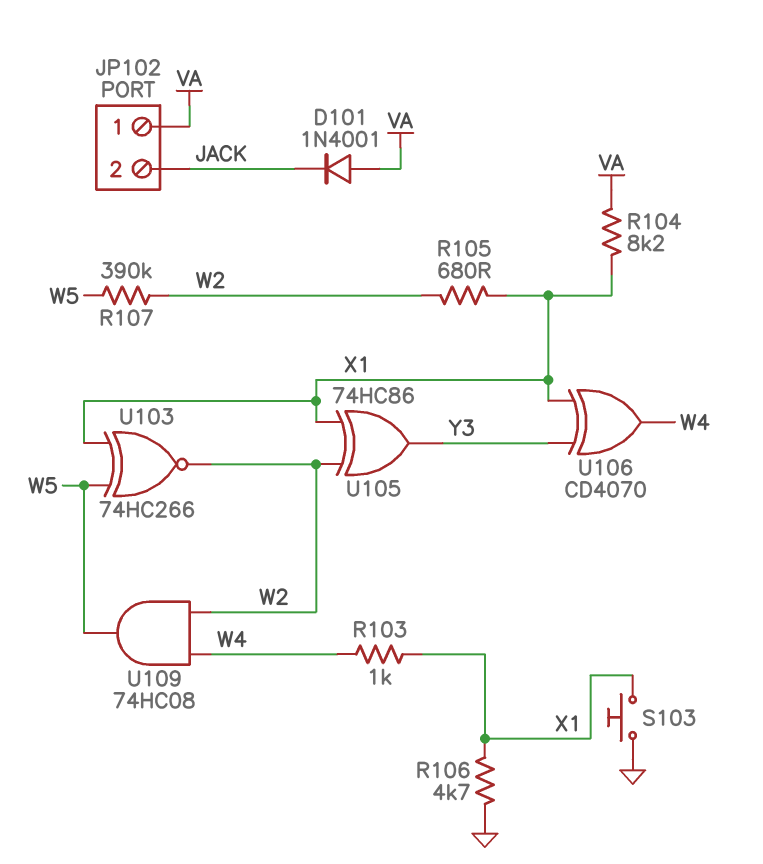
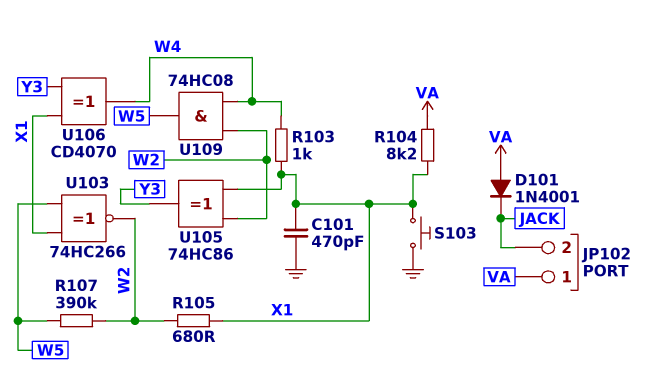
C101: none -> 470pF (GND, X1)
R106: 4.7k (GND, X1) -> none

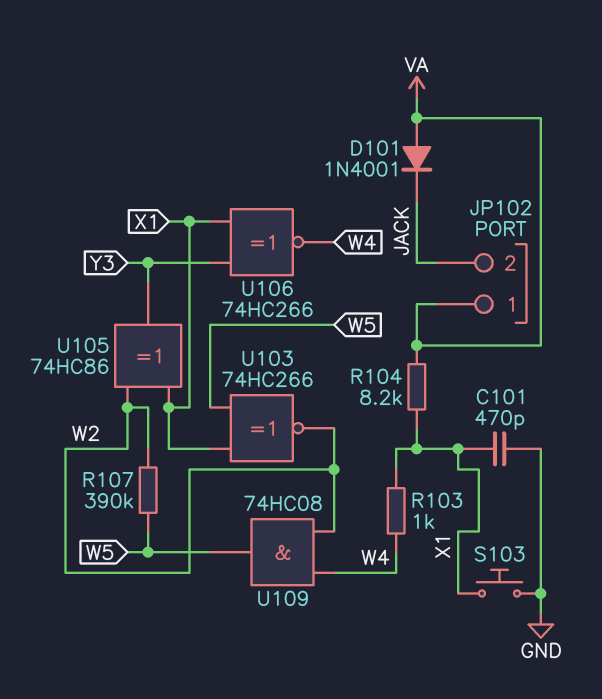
R105: 680 (W2, X1) -> none
U106: XOR CD4070 (in X1, in Y3, out W4) -> XNOR 74HC266 (in X1, in Y3, out W4)

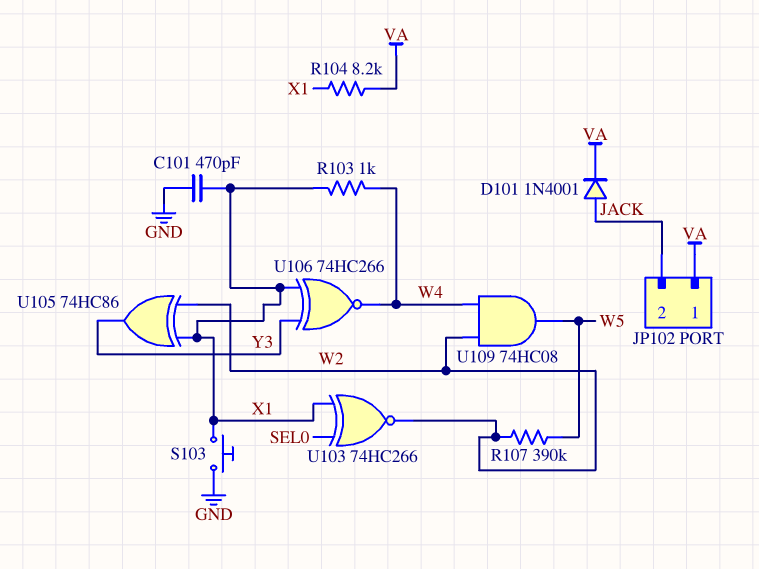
D101: diode 1N4001 (A VA, K JACK) -> diode 1N4001 (A JACK, K VA)
U103: XNOR 74HC266 (in W5, in X1, out W2) -> XNOR 74HC266 (in SEL0, in X1, out W2)

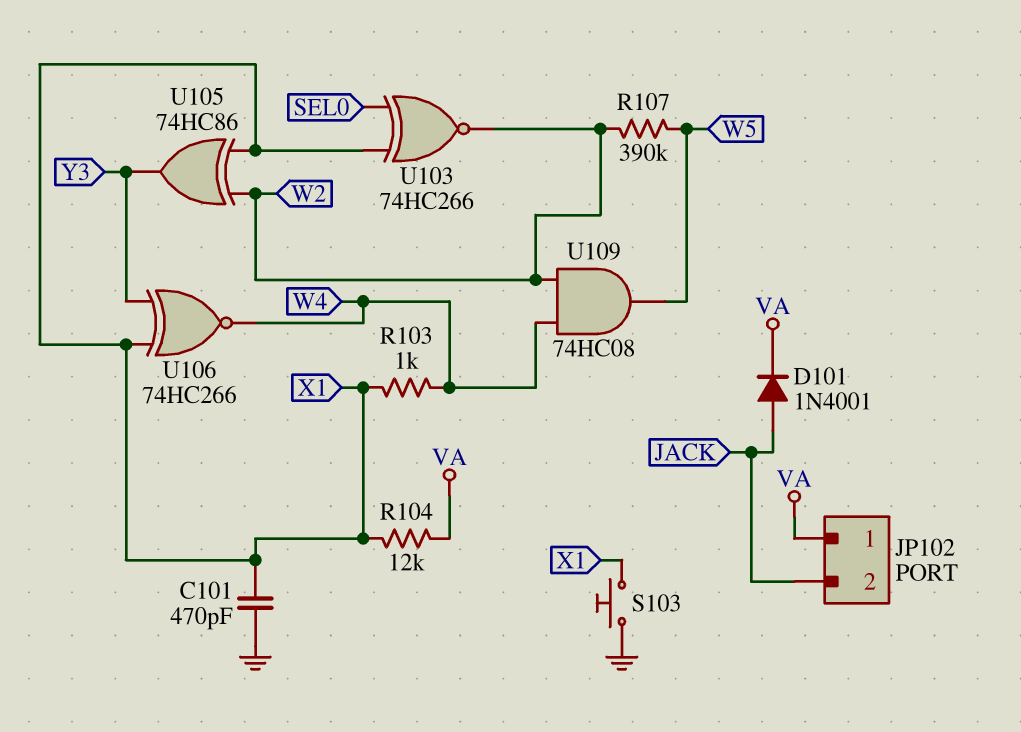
R104: 8.2k (VA, X1) -> 12k (VA, X1)

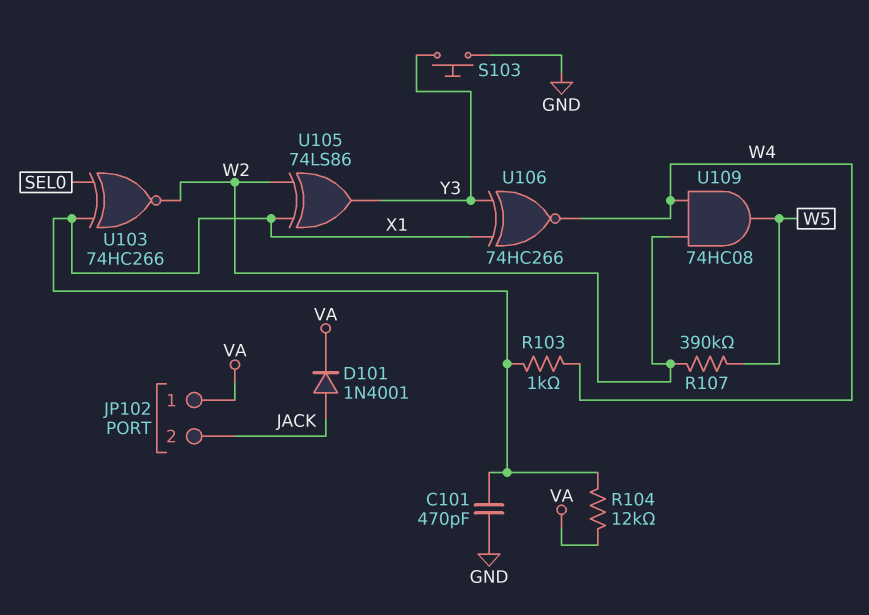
S103: button (GND, X1) -> button (GND, Y3)
U105: XOR 74HC86 (in W2, in X1, out Y3) -> XOR 74LS86 (in W2, in X1, out Y3)

